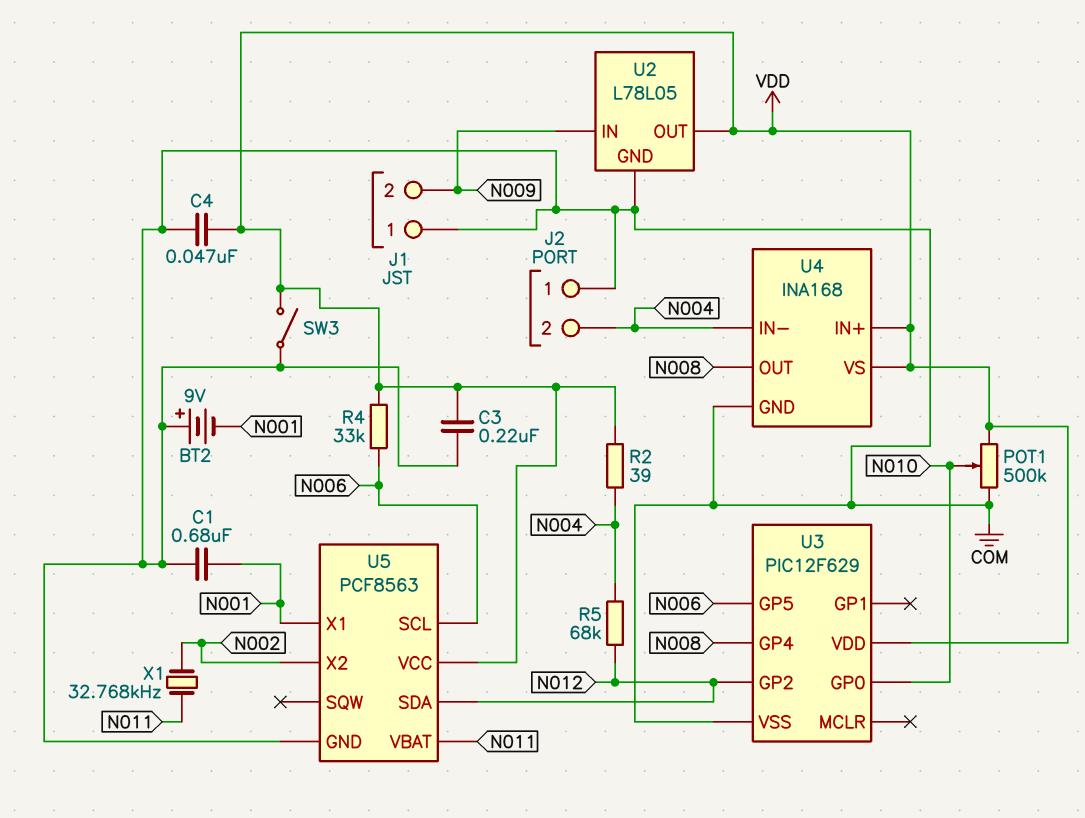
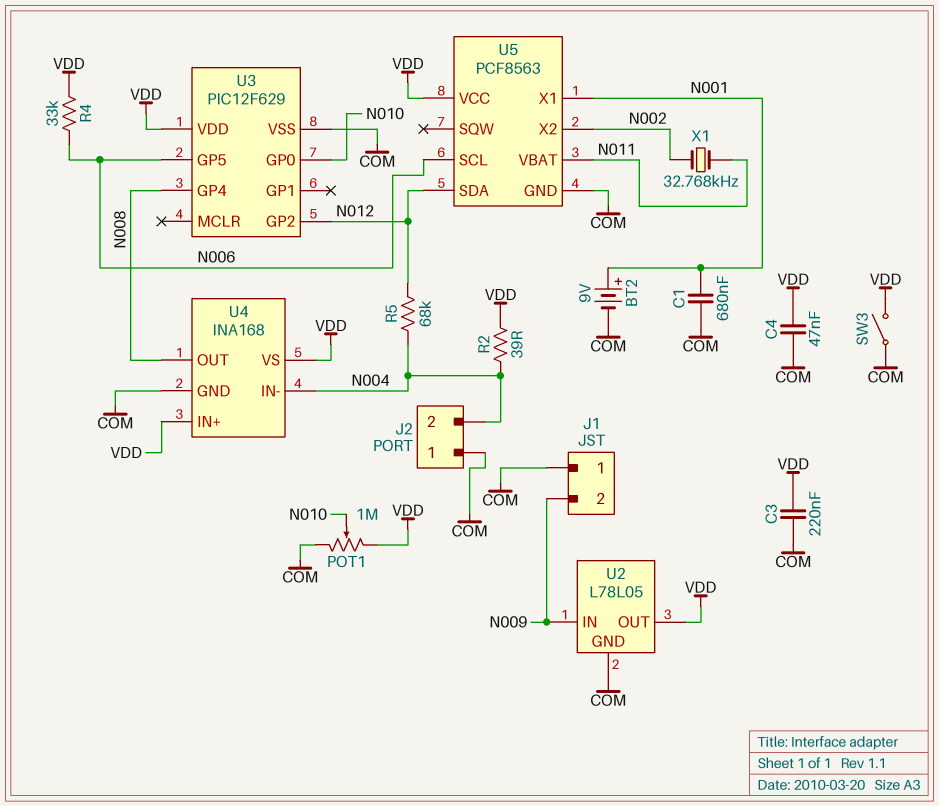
BT2: 9V (plus COM, minus N001) -> 9V (plus N001, minus COM)
POT1: 500k (COM, VDD, wiper N010) -> 1M (COM, VDD, wiper N010)

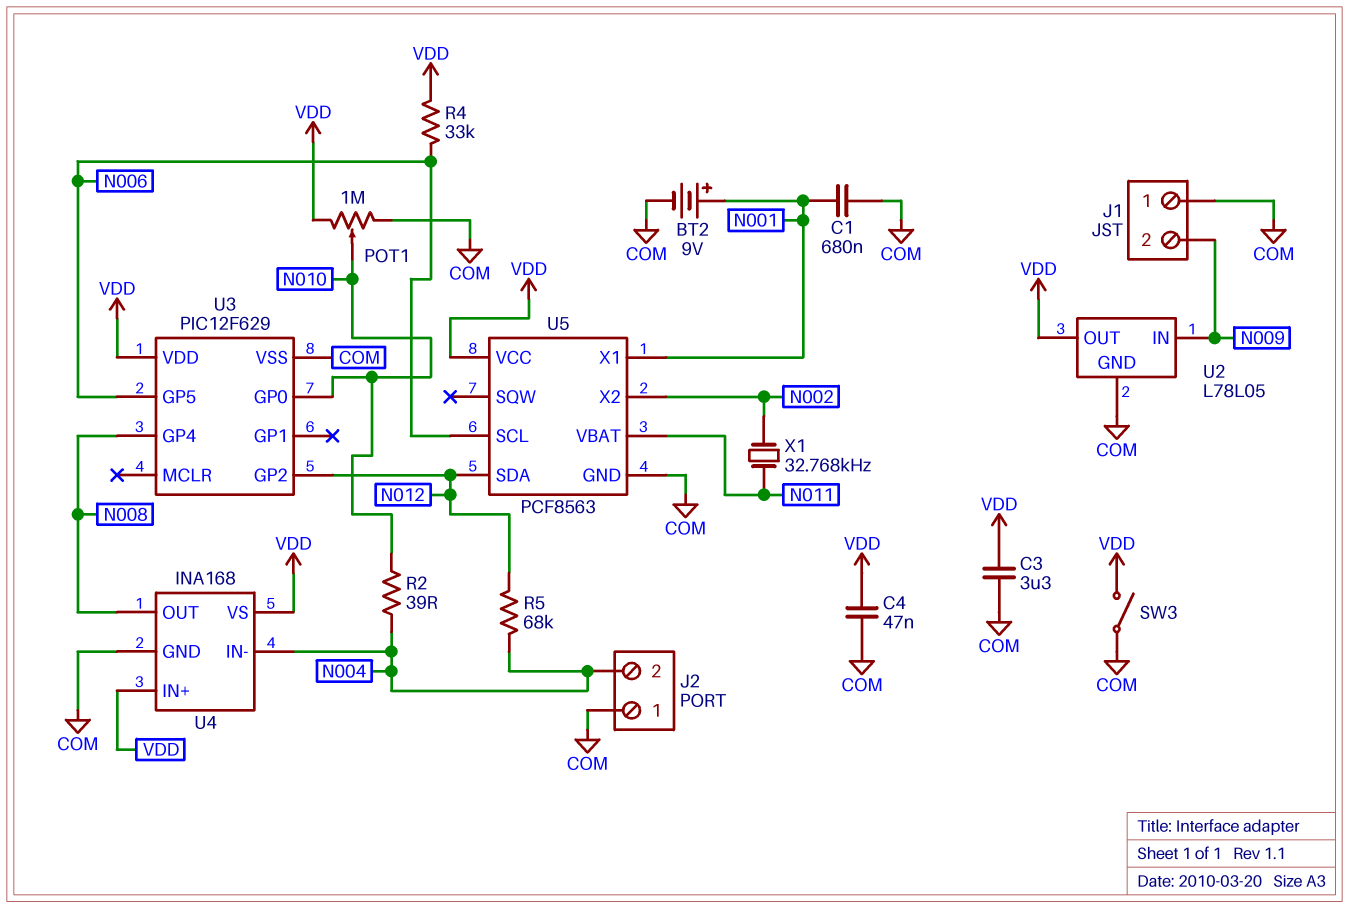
C3: 220nF (COM, VDD) -> 3.3uF (COM, VDD)
R2: 39 (N004, VDD) -> 39 (N004, N010)

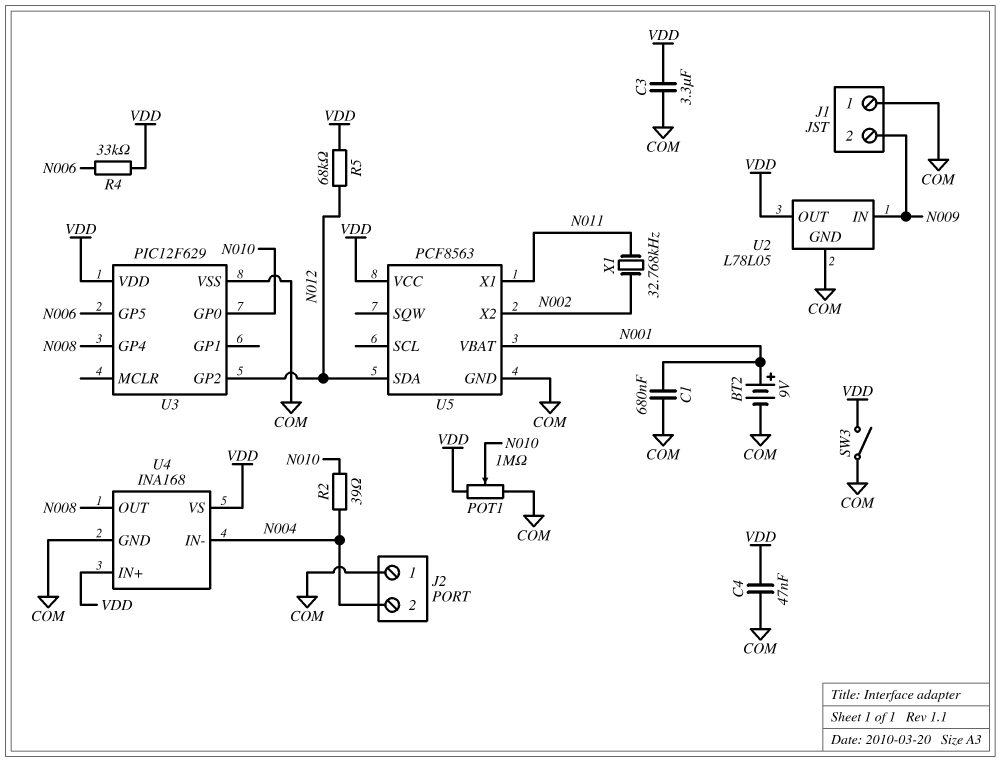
R5: 68k (N004, N012) -> 68k (N012, VDD)
U5 pin SCL: N006 -> none
U5 pin VBAT: N011 -> N001
U5 pin X1: N001 -> N011

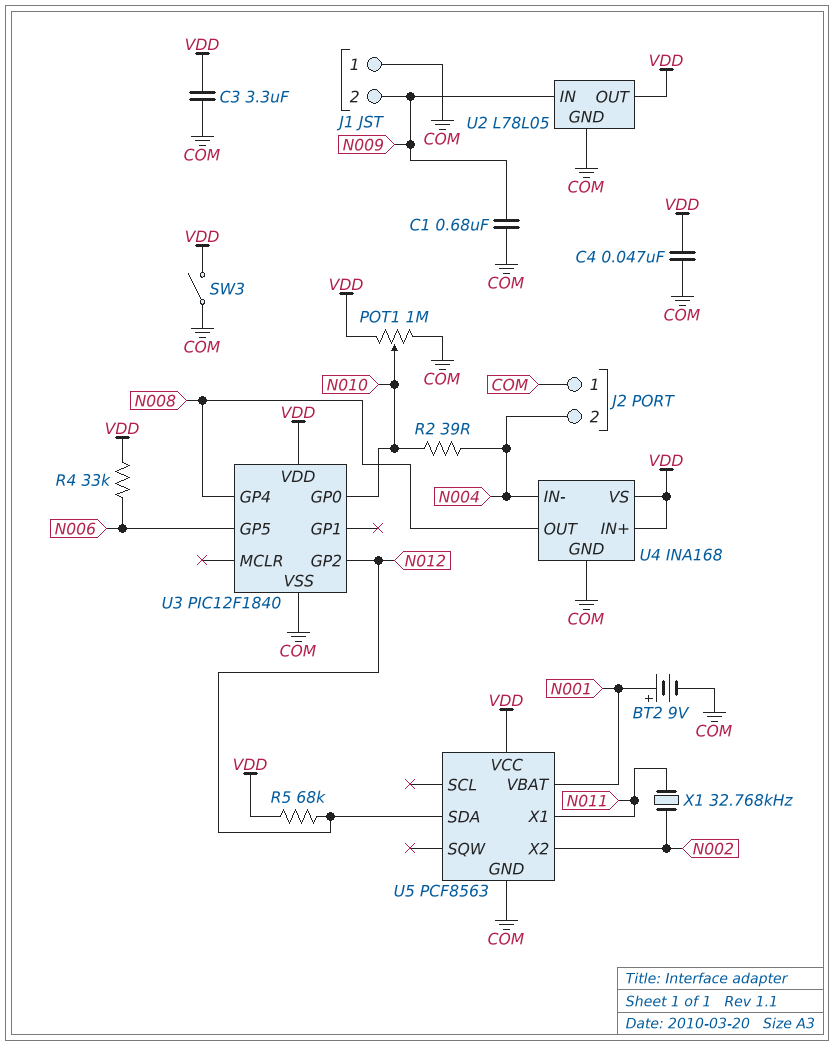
C1: 680nF (COM, N001) -> 680nF (COM, N009)
U3: PIC12F629 -> PIC12F1840

